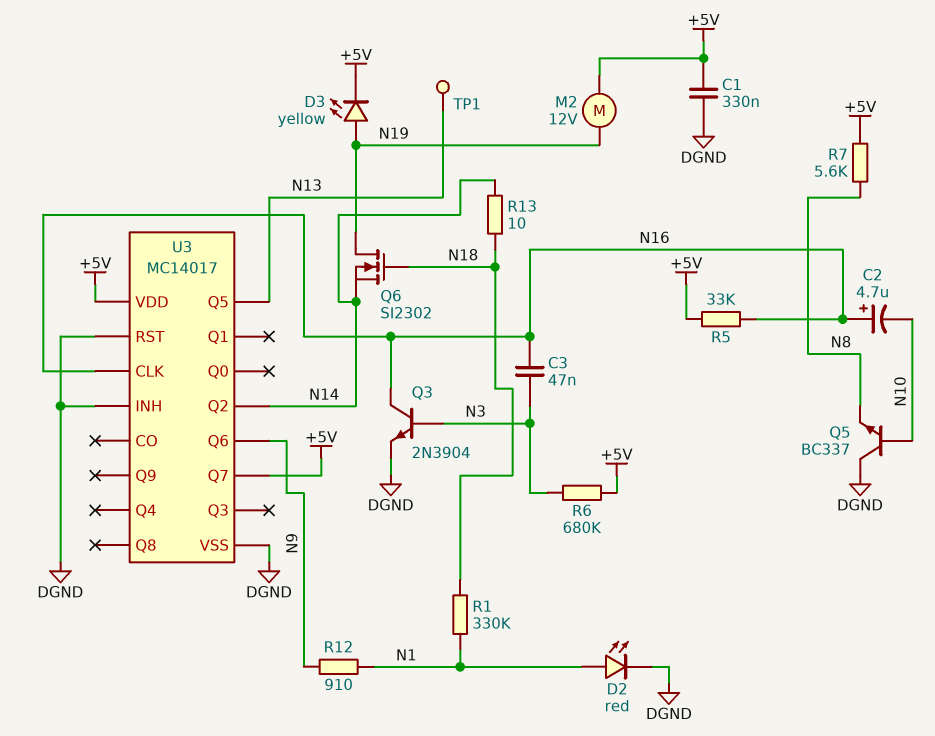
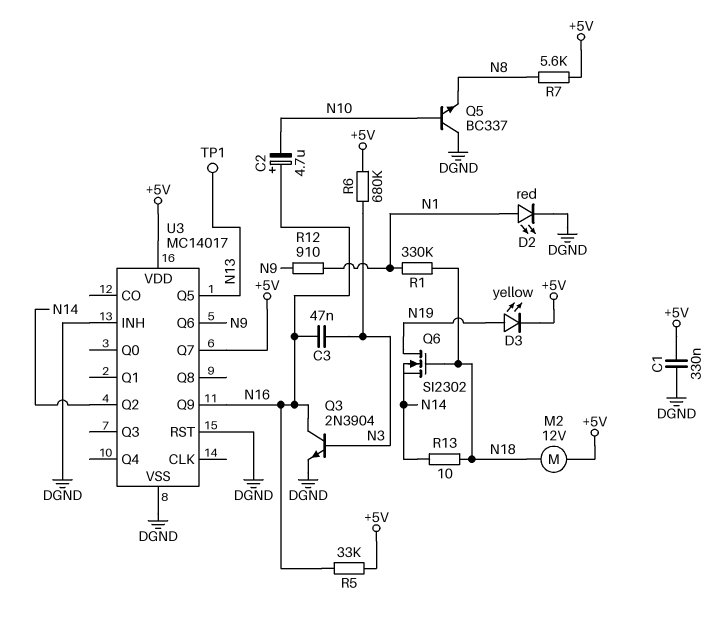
M2: motor 12V (+5V, N19) -> motor 12V (+5V, N18)
U3 pin CLK: N16 -> none
U3 pin Q9: none -> N16

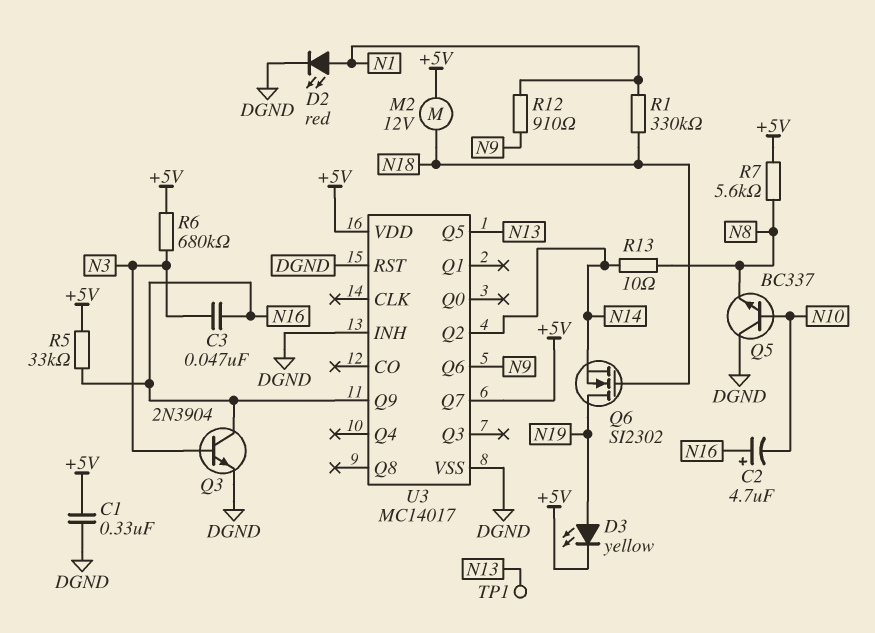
R13: 10 (N14, N18) -> 10 (N8, N14)

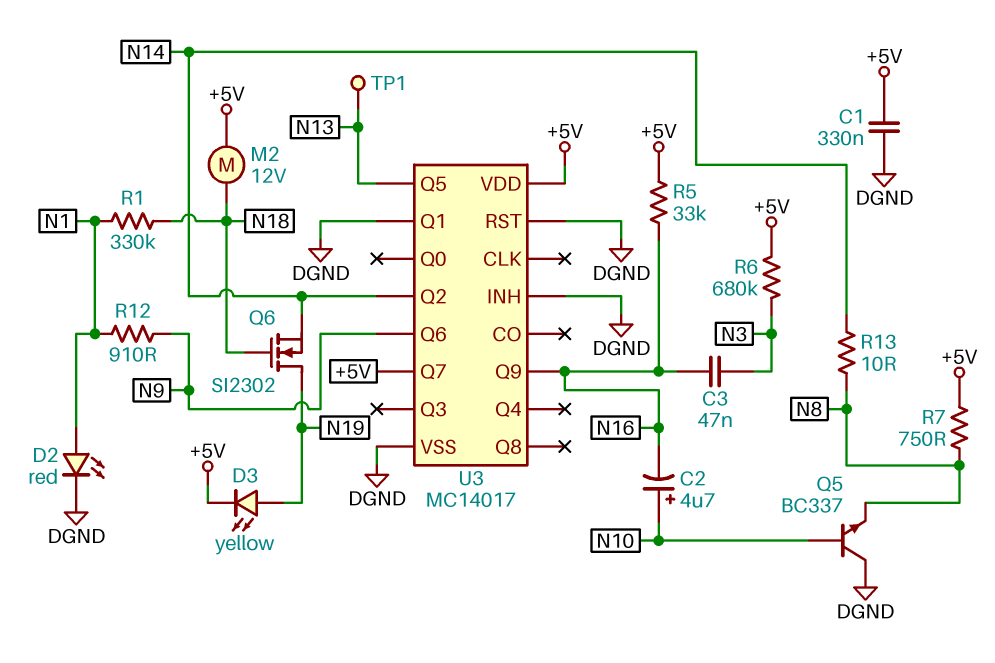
C2: 4.7uF (plus N16, minus N10) -> 4.7uF (plus N10, minus N16)
Q3: NPN 2N3904 (B N3, C N16, E DGND) -> none
R7: 5.6k (+5V, N8) -> 750 (+5V, N8)
U3 pin Q1: none -> DGND

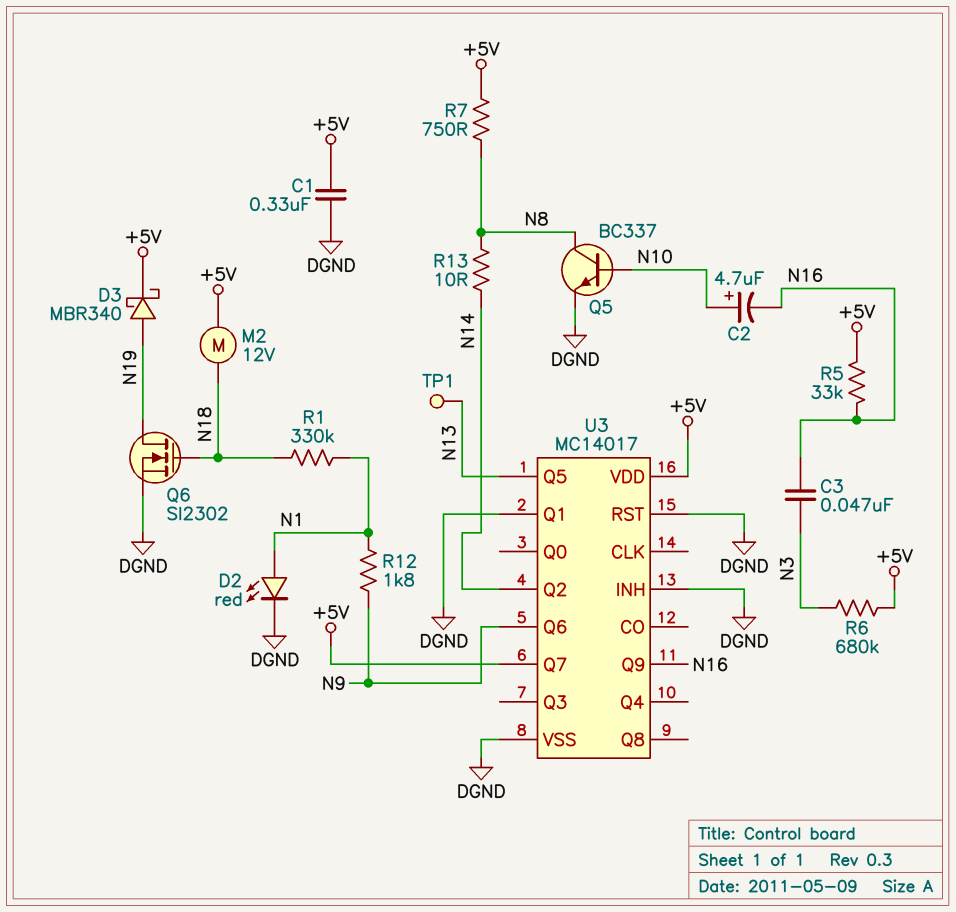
D3: LED yellow (A N19, K +5V) -> schottky MBR340 (A N19, K +5V)
Q5: NPN BC337 (B N10, C DGND, E N8) -> NPN BC337 (B N10, C N8, E DGND)
Q6: NMOS SI2302 (G N18, D N19, S N14) -> NMOS SI2302 (G N18, D N19, S DGND)
R12: 910 (N1, N9) -> 1.8k (N1, N9)

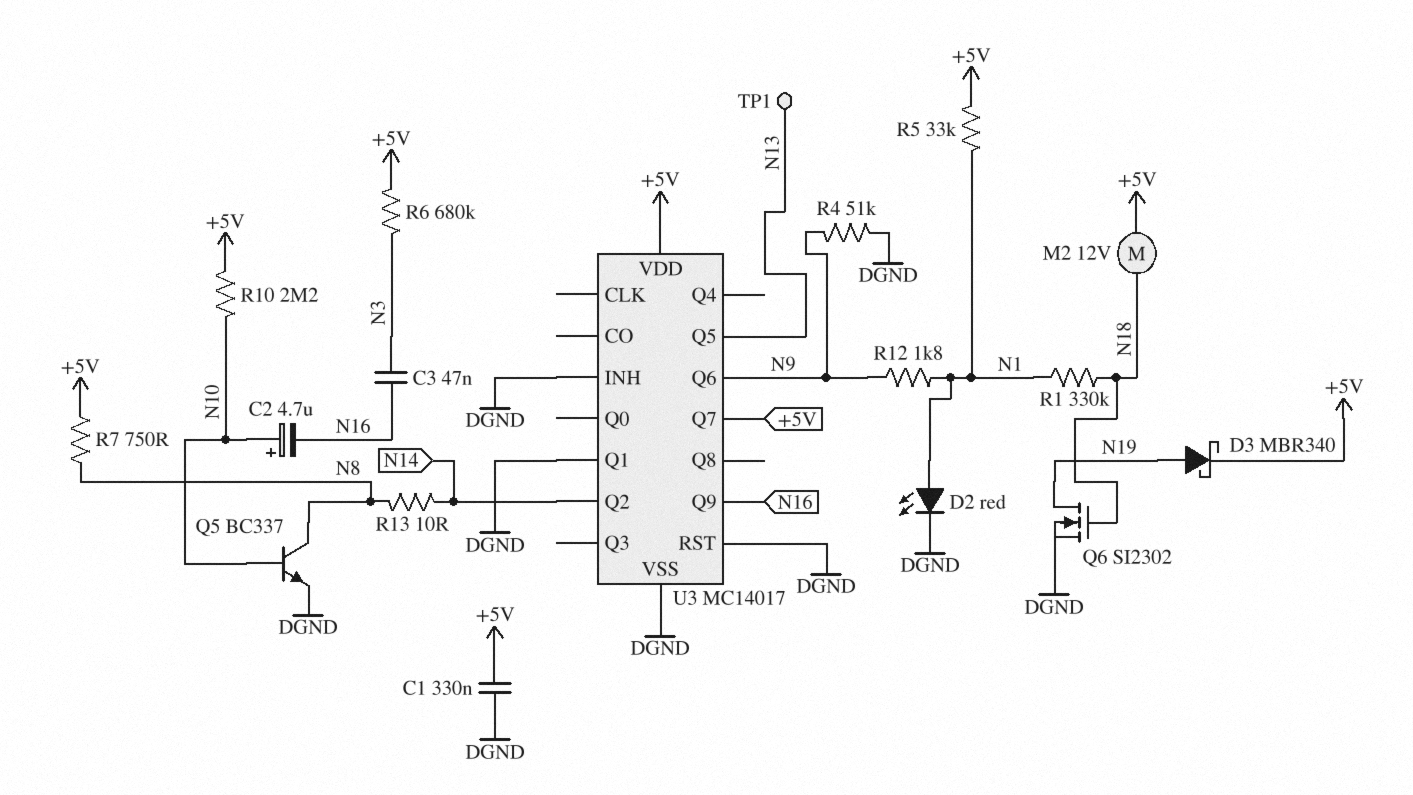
R4: none -> 51k (DGND, N9)
R5: 33k (+5V, N16) -> 33k (+5V, N1)
R10: none -> 2.2M (+5V, N10)

